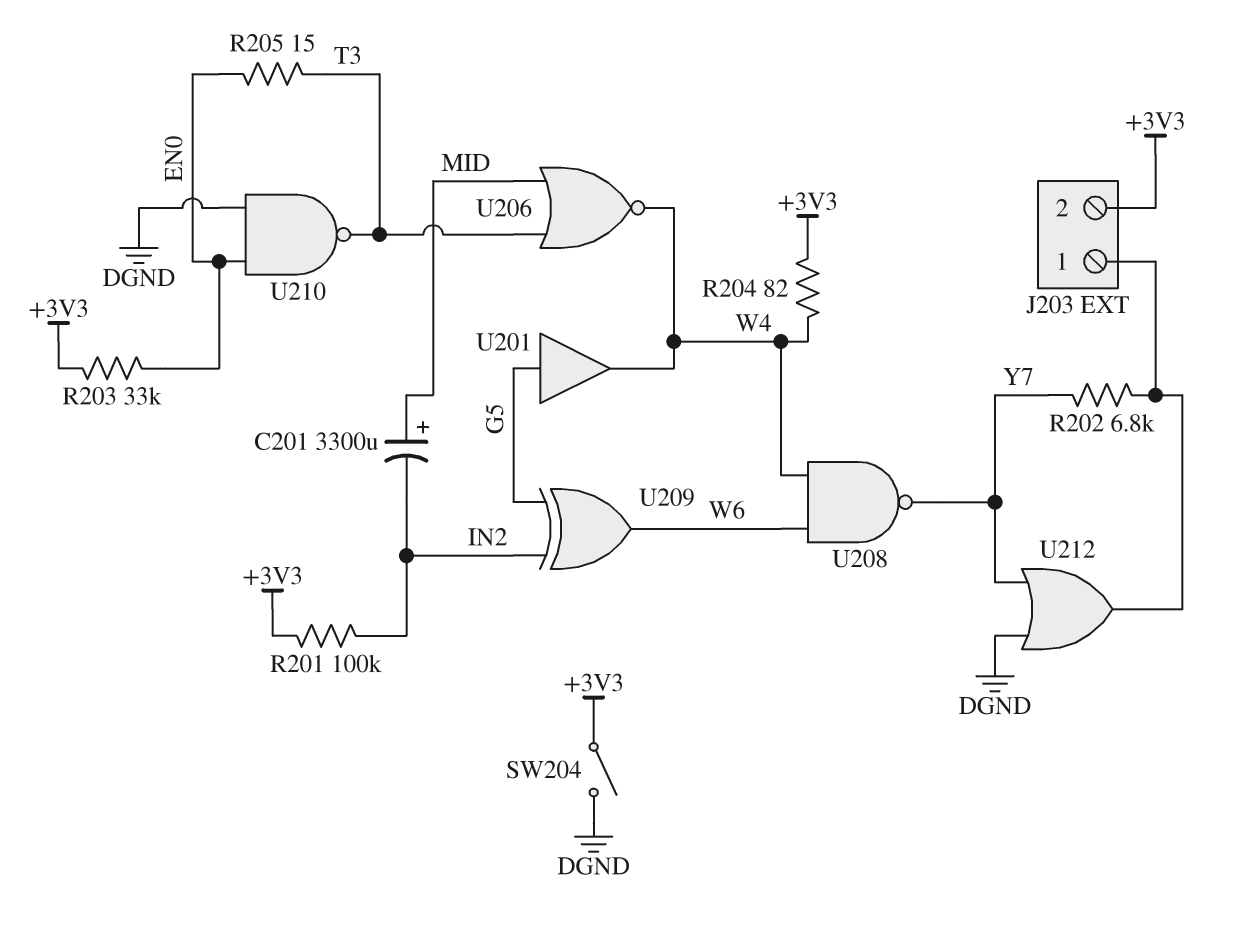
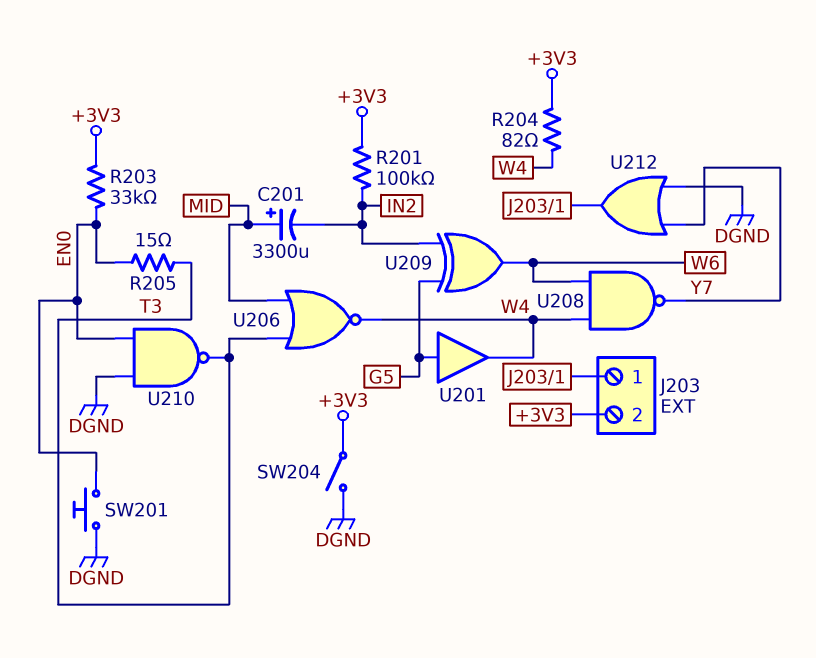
R202: 6.8k (J203/1, Y7) -> none
SW201: none -> button (DGND, EN0)

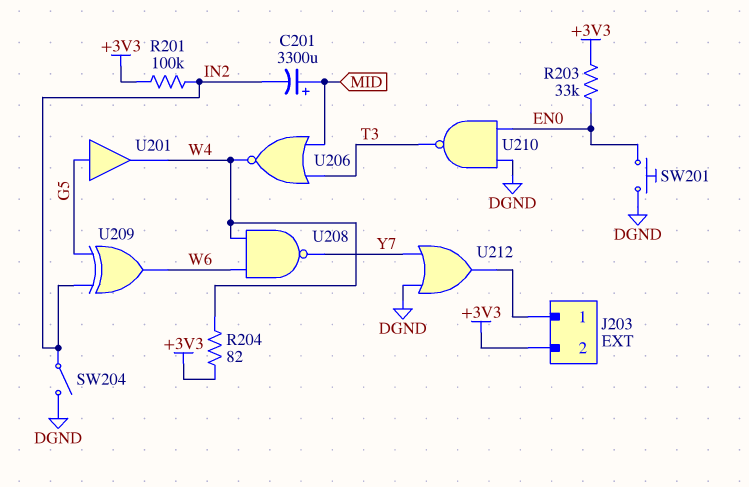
R205: 15 (EN0, T3) -> none
SW204: switch (+3V3, DGND) -> switch (DGND, IN2)

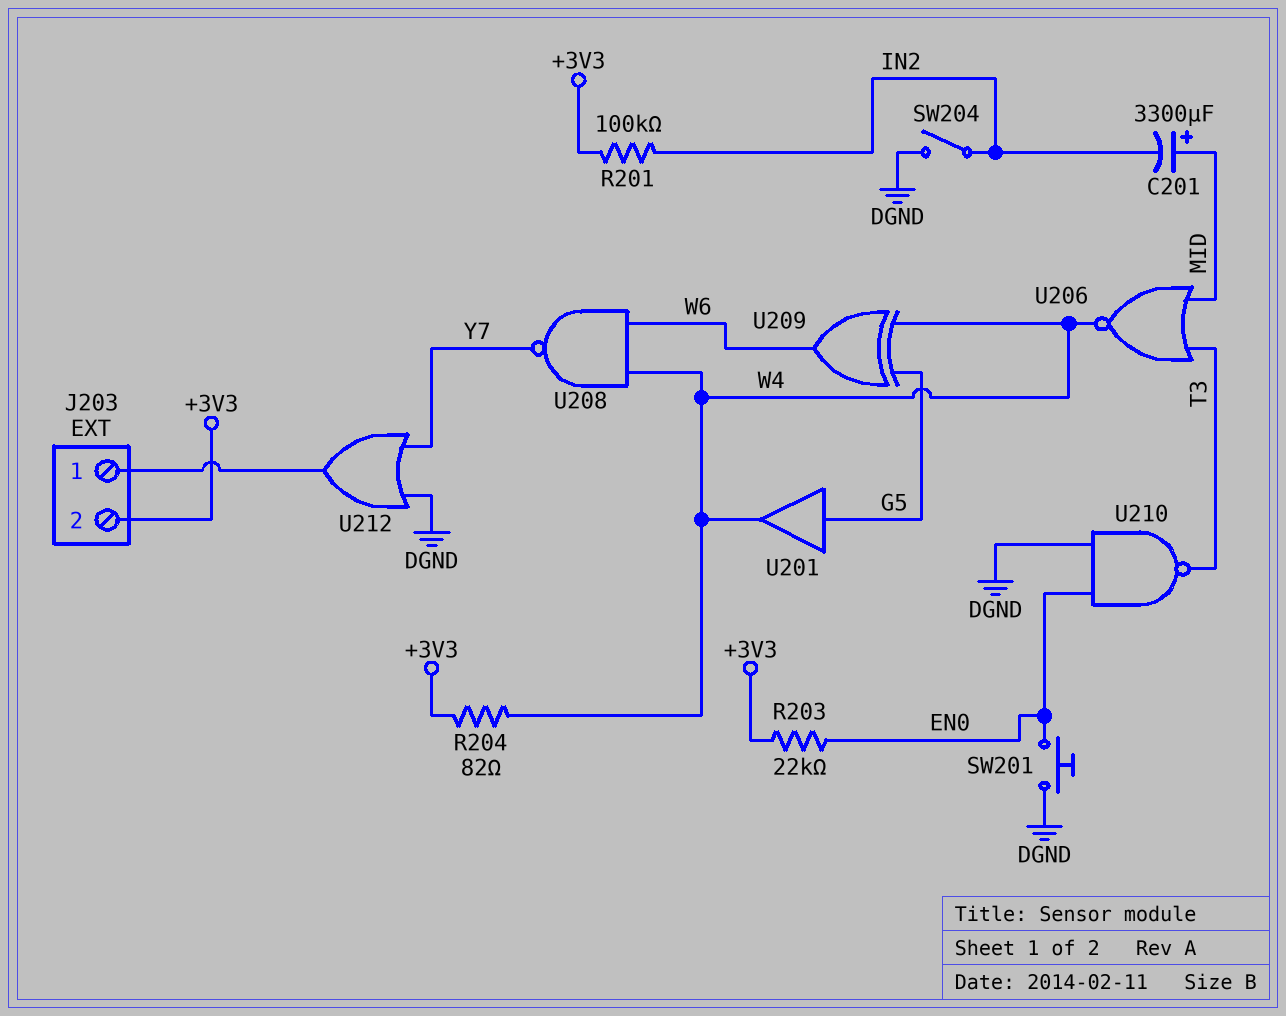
R203: 33k (+3V3, EN0) -> 22k (+3V3, EN0)
U209: XOR (in G5, in IN2, out W6) -> XOR (in G5, in W4, out W6)

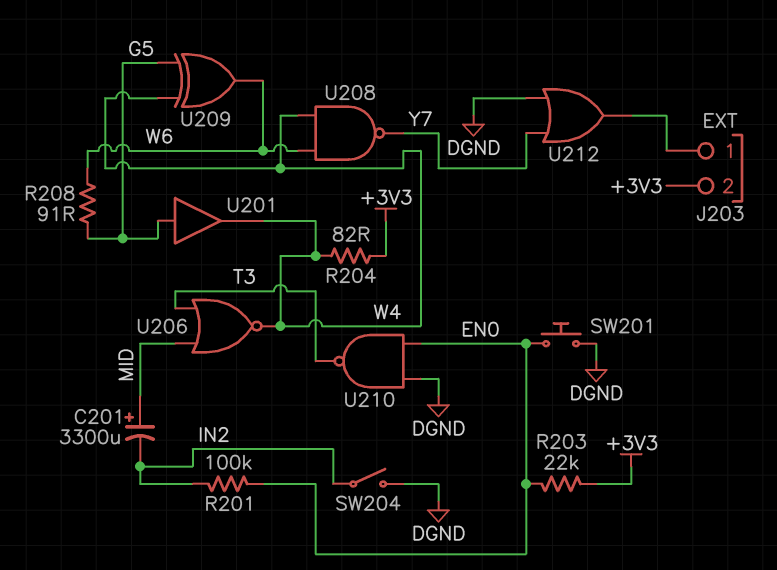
R201: 100k (+3V3, IN2) -> 100k (EN0, IN2)
R208: none -> 91 (G5, W6)

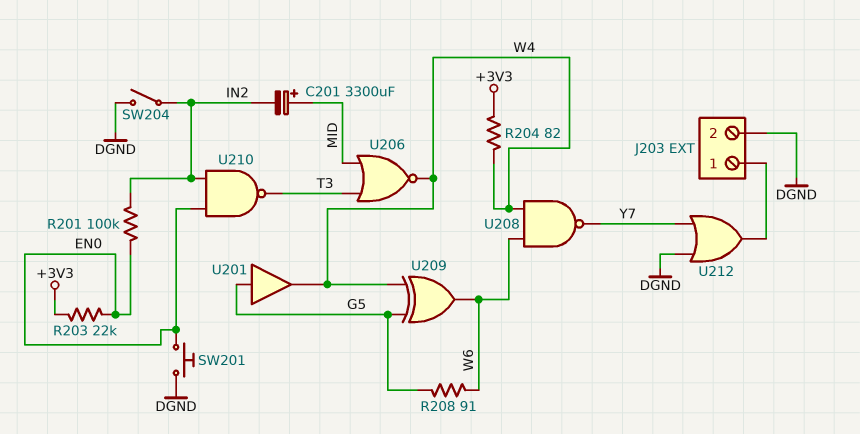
J203 pin 2: +3V3 -> DGND
U210: NAND (in DGND, in EN0, out T3) -> NAND (in EN0, in IN2, out T3)

